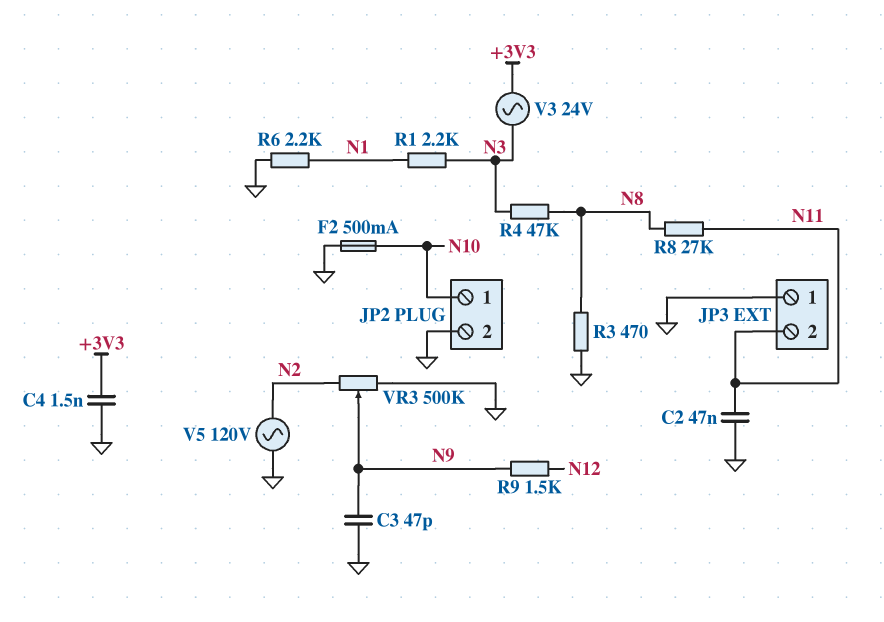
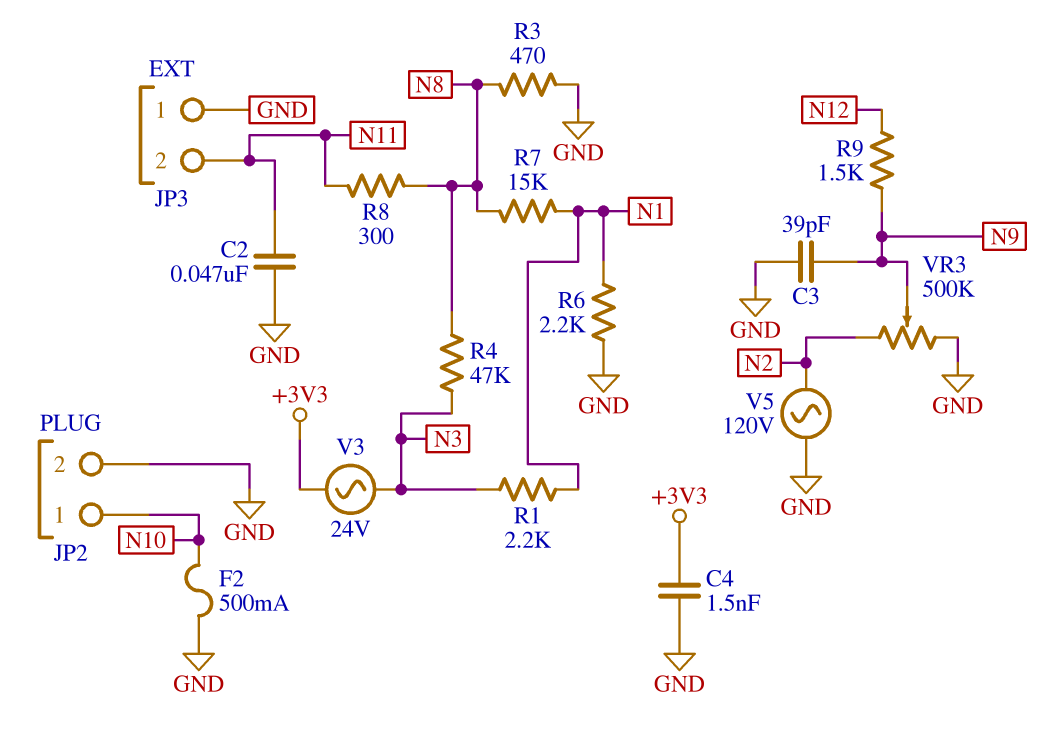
C3: 47pF (GND, N9) -> 39pF (GND, N9)
R7: none -> 15k (N1, N8)
R8: 27k (N8, N11) -> 300 (N8, N11)

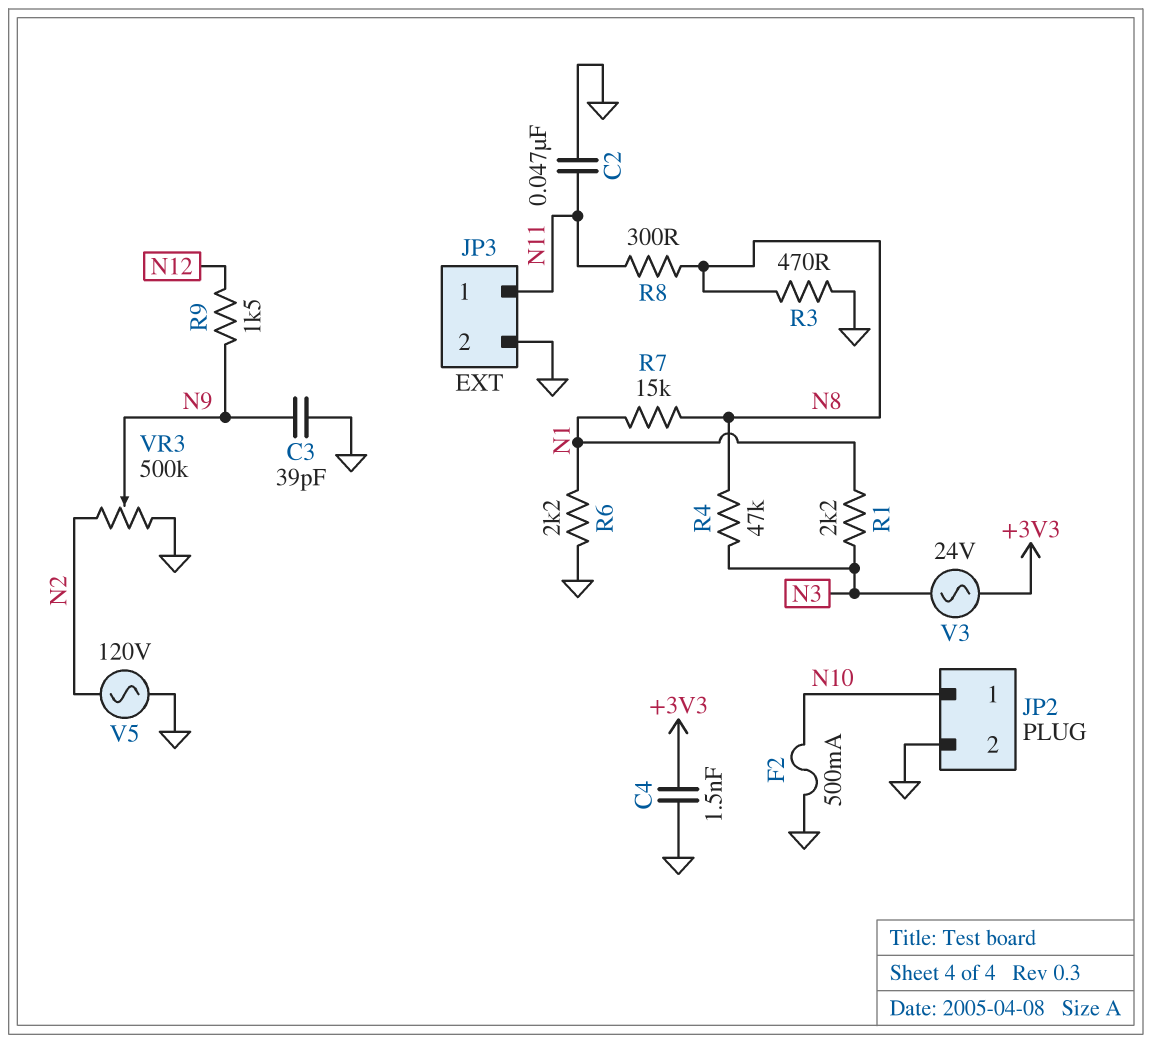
JP3 pin 1: GND -> N11
JP3 pin 2: N11 -> GND

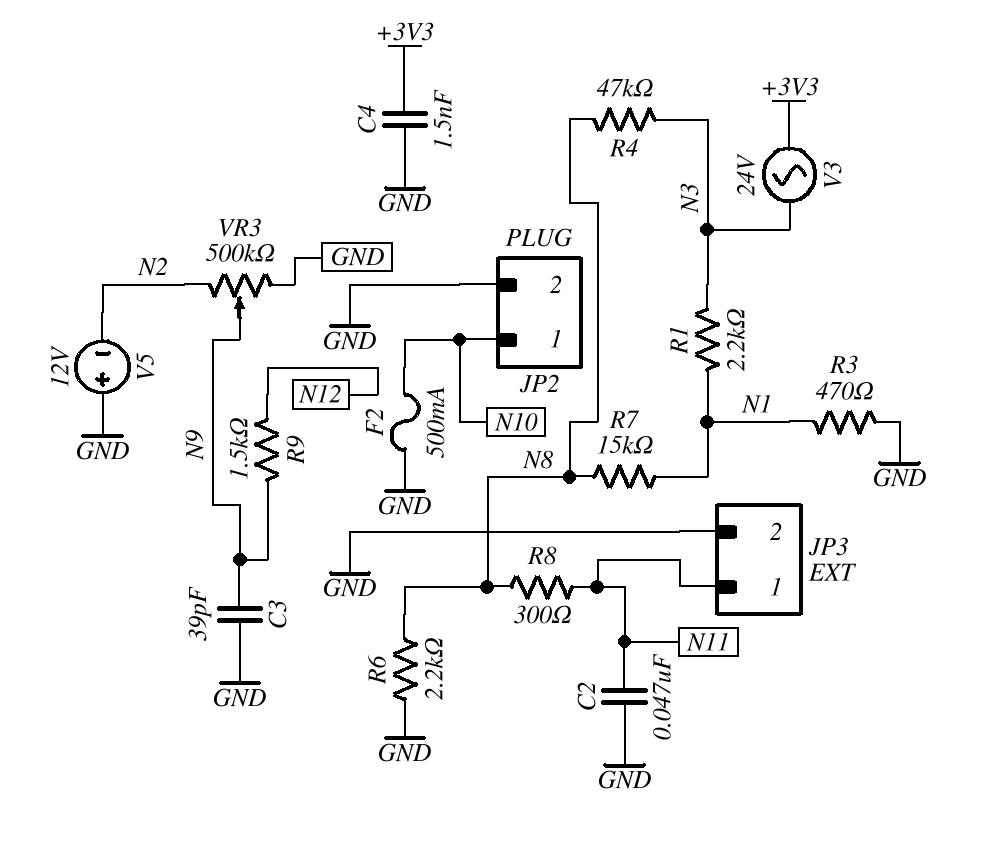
R3: 470 (GND, N8) -> 470 (GND, N1)
R6: 2.2k (GND, N1) -> 2.2k (GND, N8)
V5: AC 120V (GND, N2) -> 12V (plus GND, minus N2)

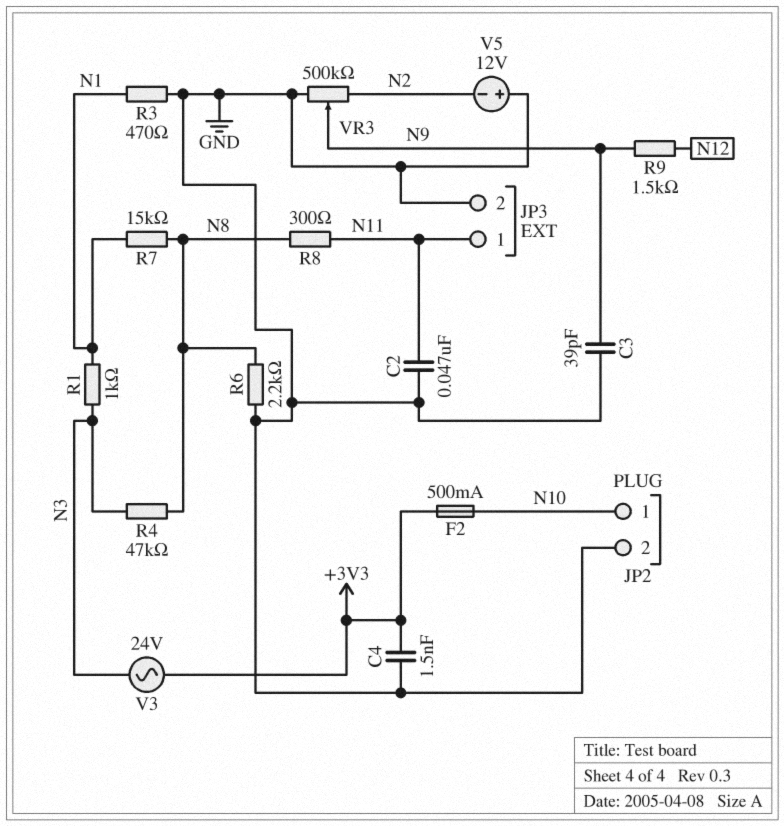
F2: 500mA (GND, N10) -> 500mA (+3V3, N10)
R1: 2.2k (N1, N3) -> 1k (N1, N3)

